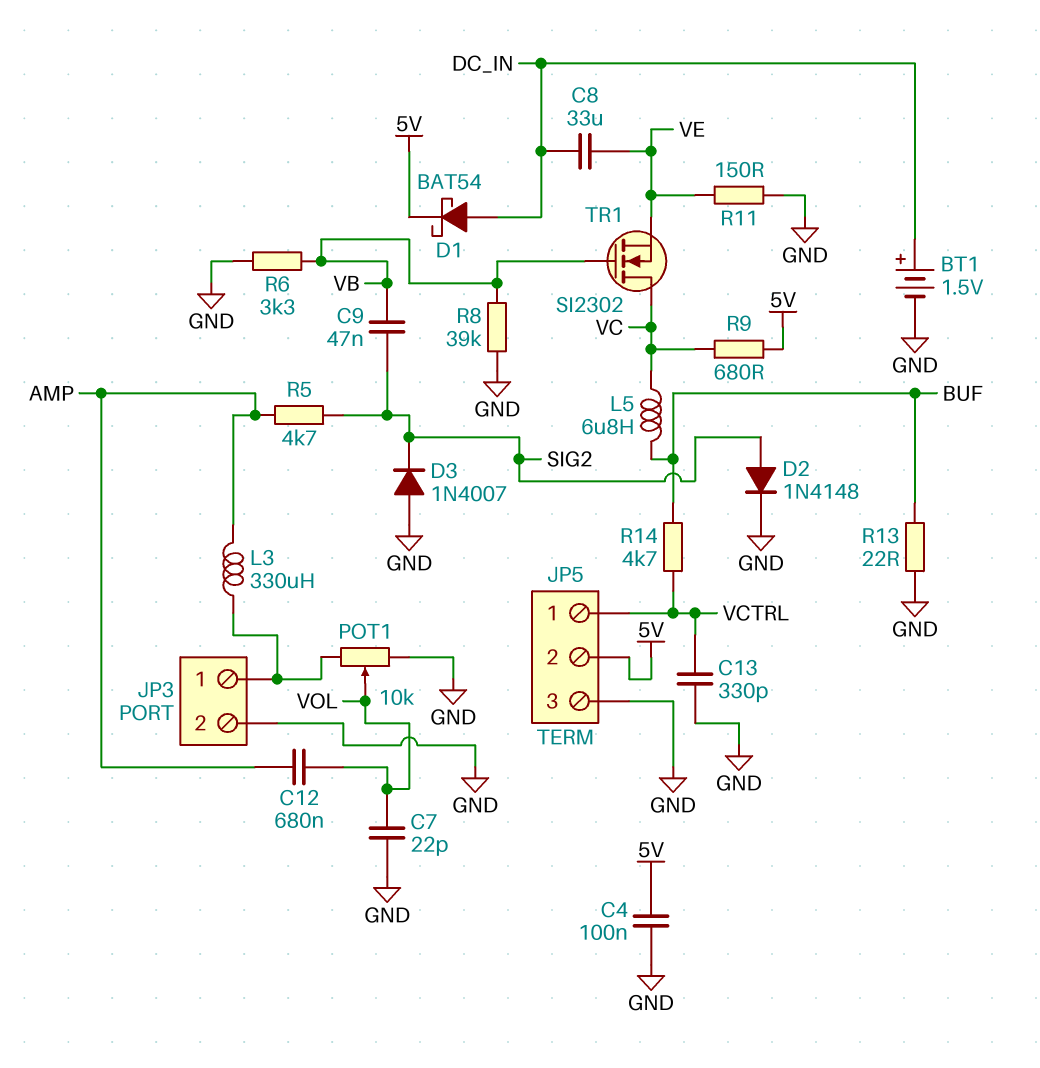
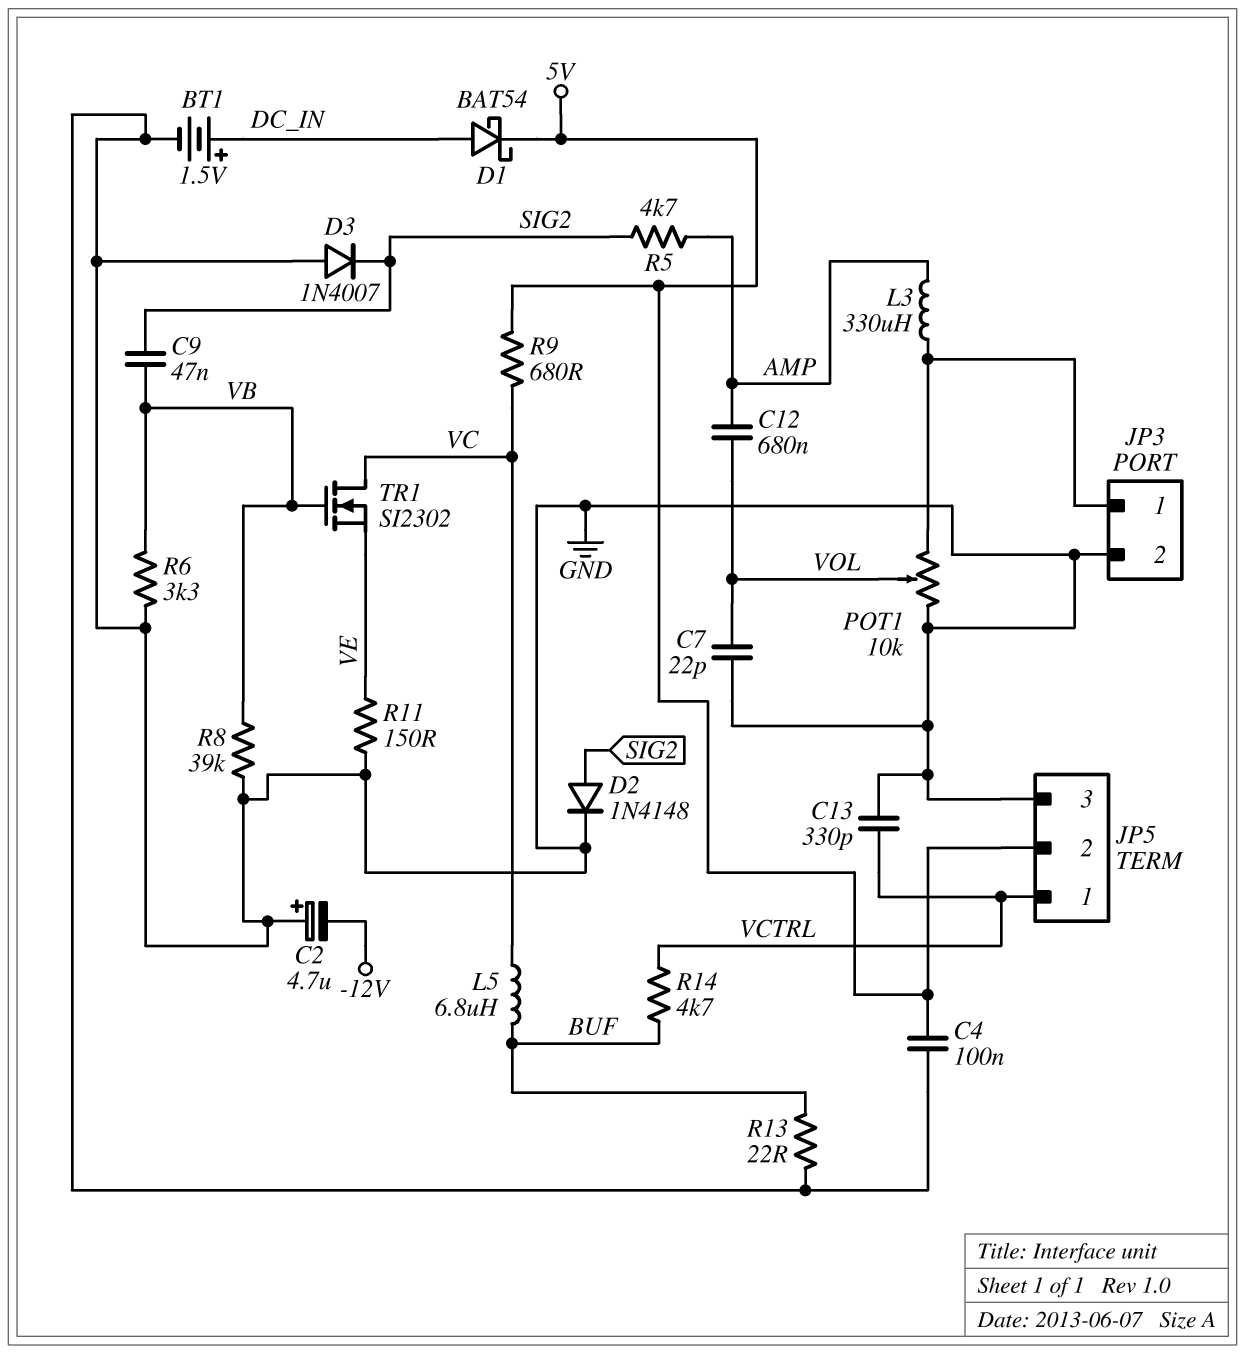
C2: none -> 4.7uF (plus GND, minus -12V)
C8: 33uF (DC_IN, VE) -> none

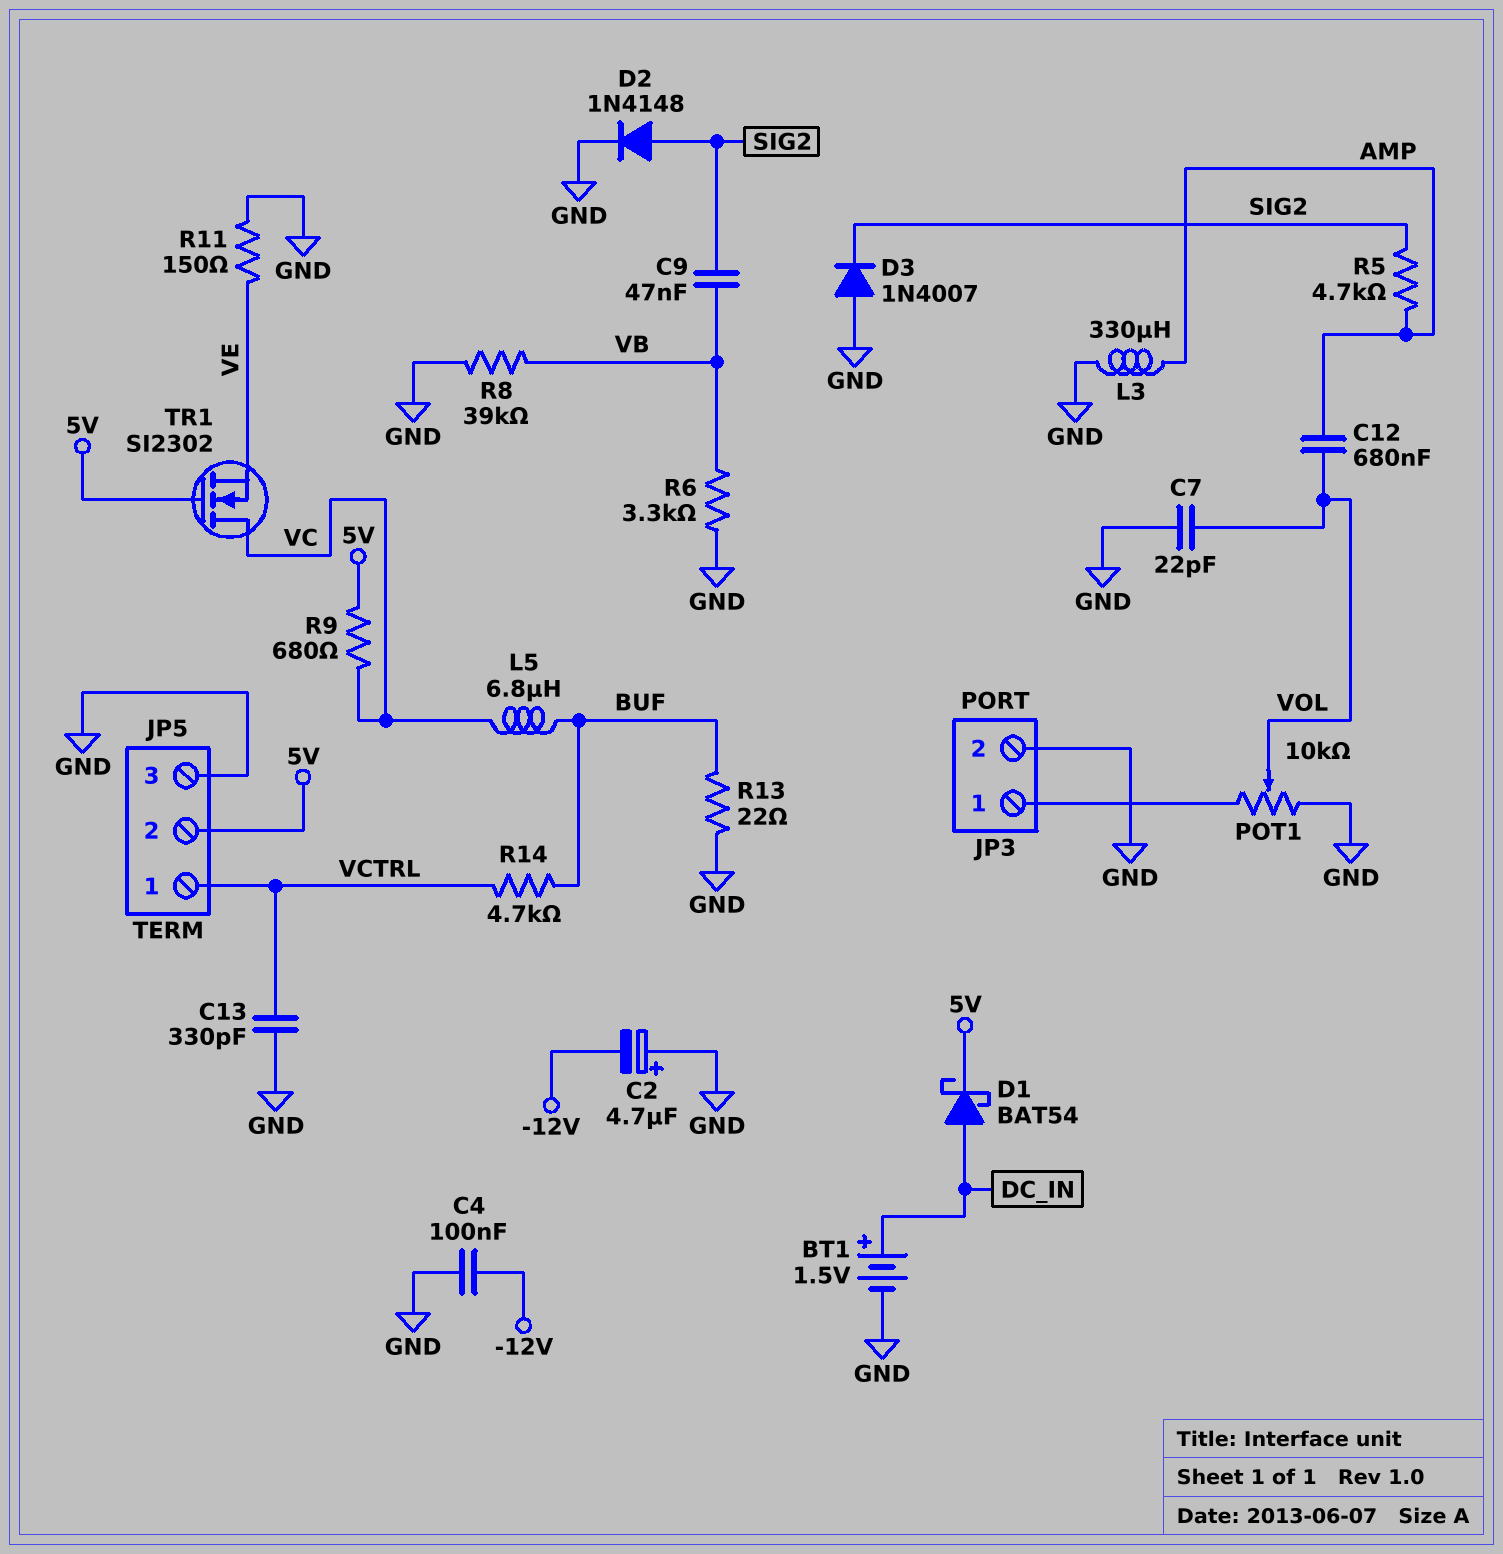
C4: 100nF (5V, GND) -> 100nF (-12V, GND)
L3: 330uH (AMP, JP3/1) -> 330uH (AMP, GND)
TR1: NMOS SI2302 (G VB, D VC, S VE) -> NMOS SI2302 (G 5V, D VC, S VE)

